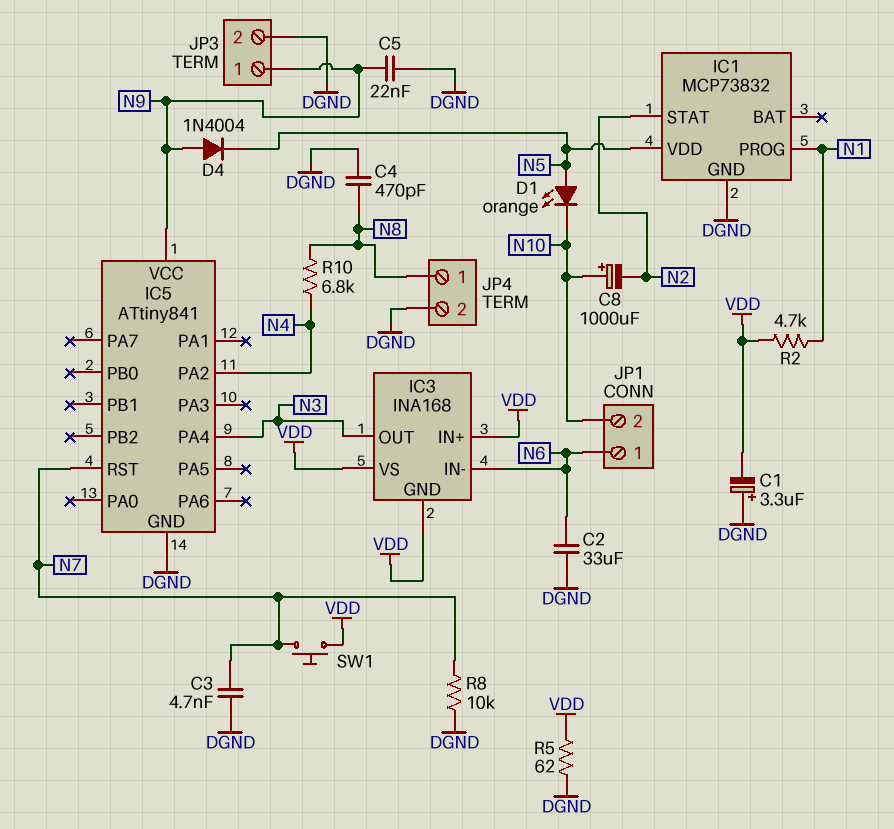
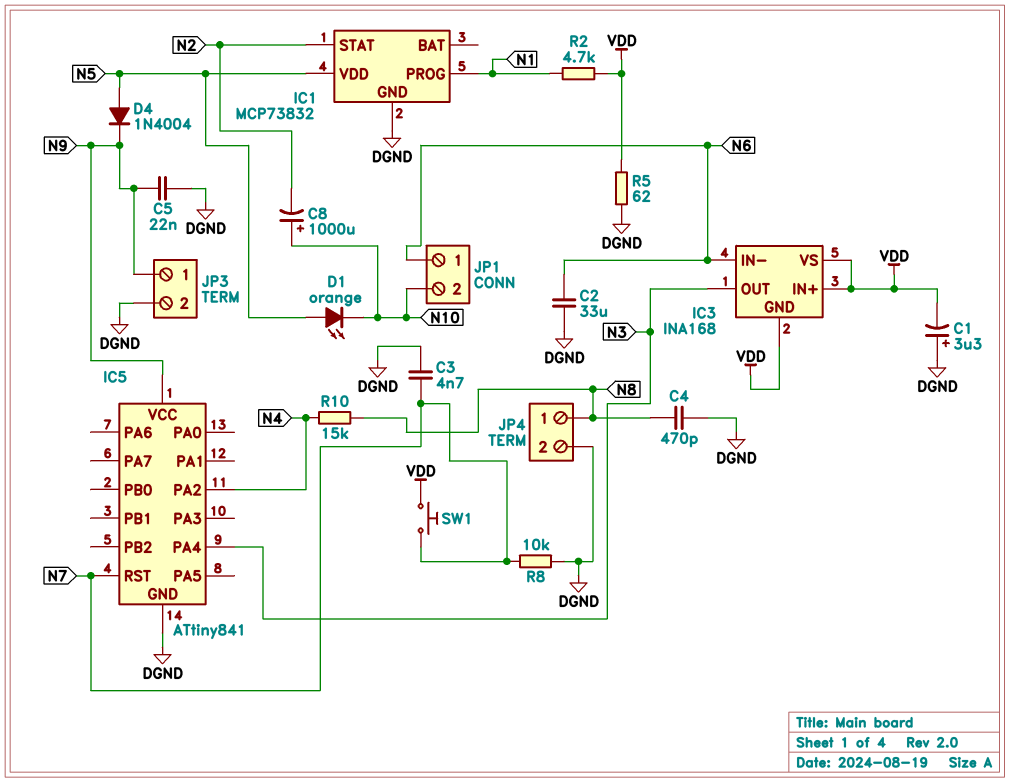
D4: diode 1N4004 (A N9, K N5) -> diode 1N4004 (A N5, K N9)
R10: 6.8k (N4, N8) -> 15k (N4, N8)

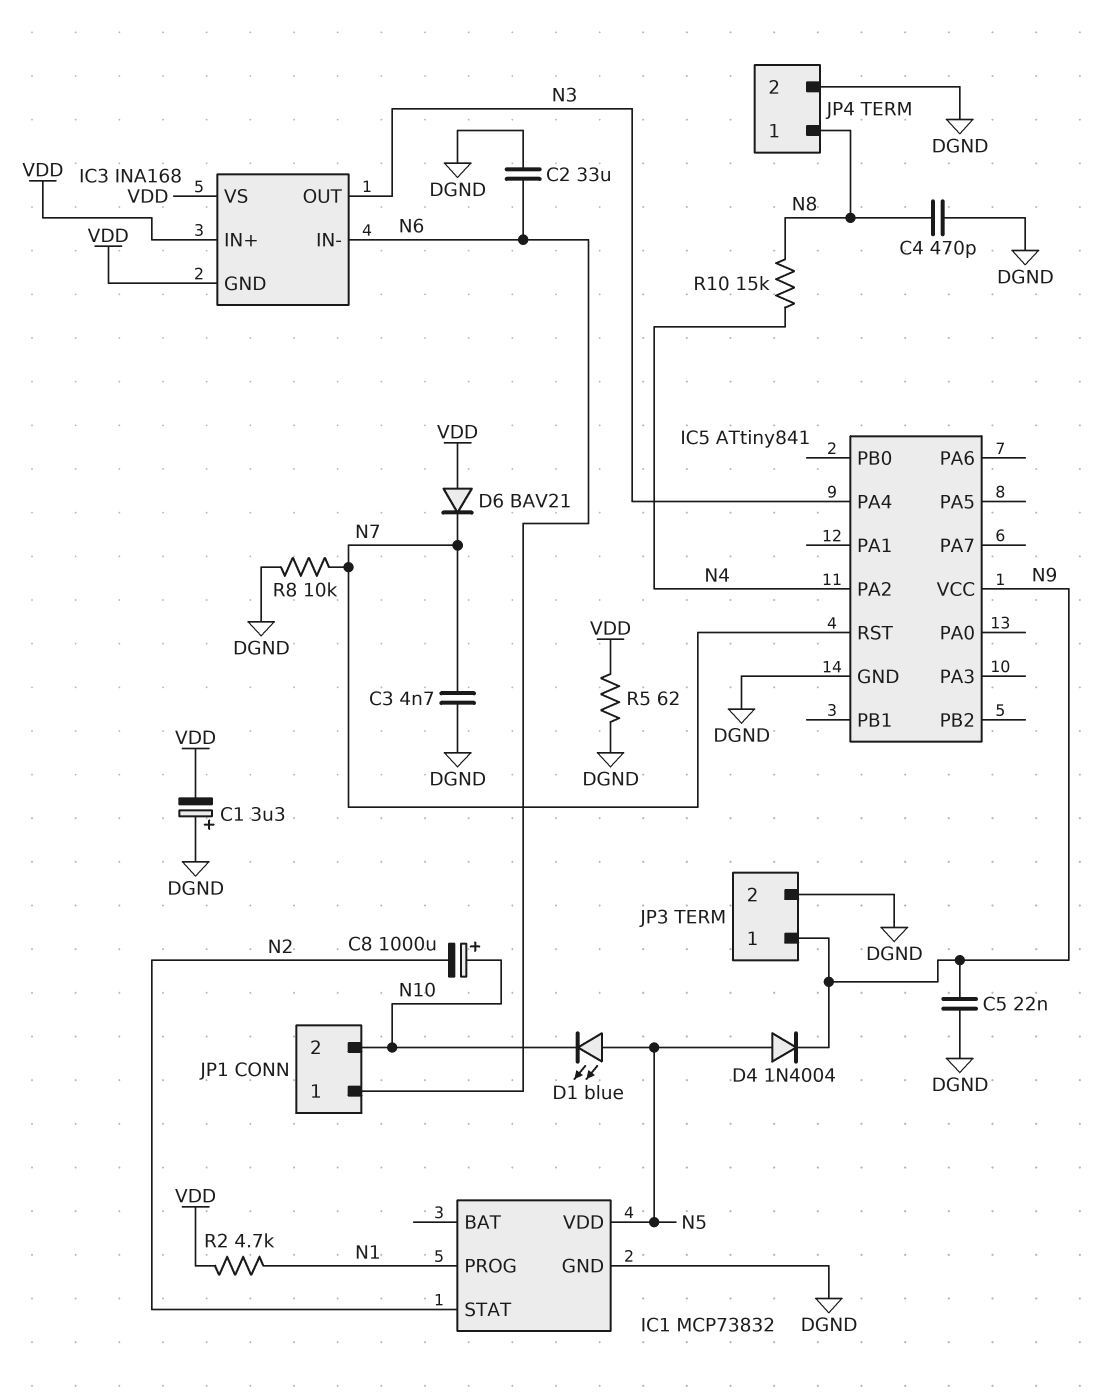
D1: LED orange (A N5, K N10) -> LED blue (A N5, K N10)
D6: none -> diode BAV21 (A VDD, K N7)
SW1: button (N7, VDD) -> none

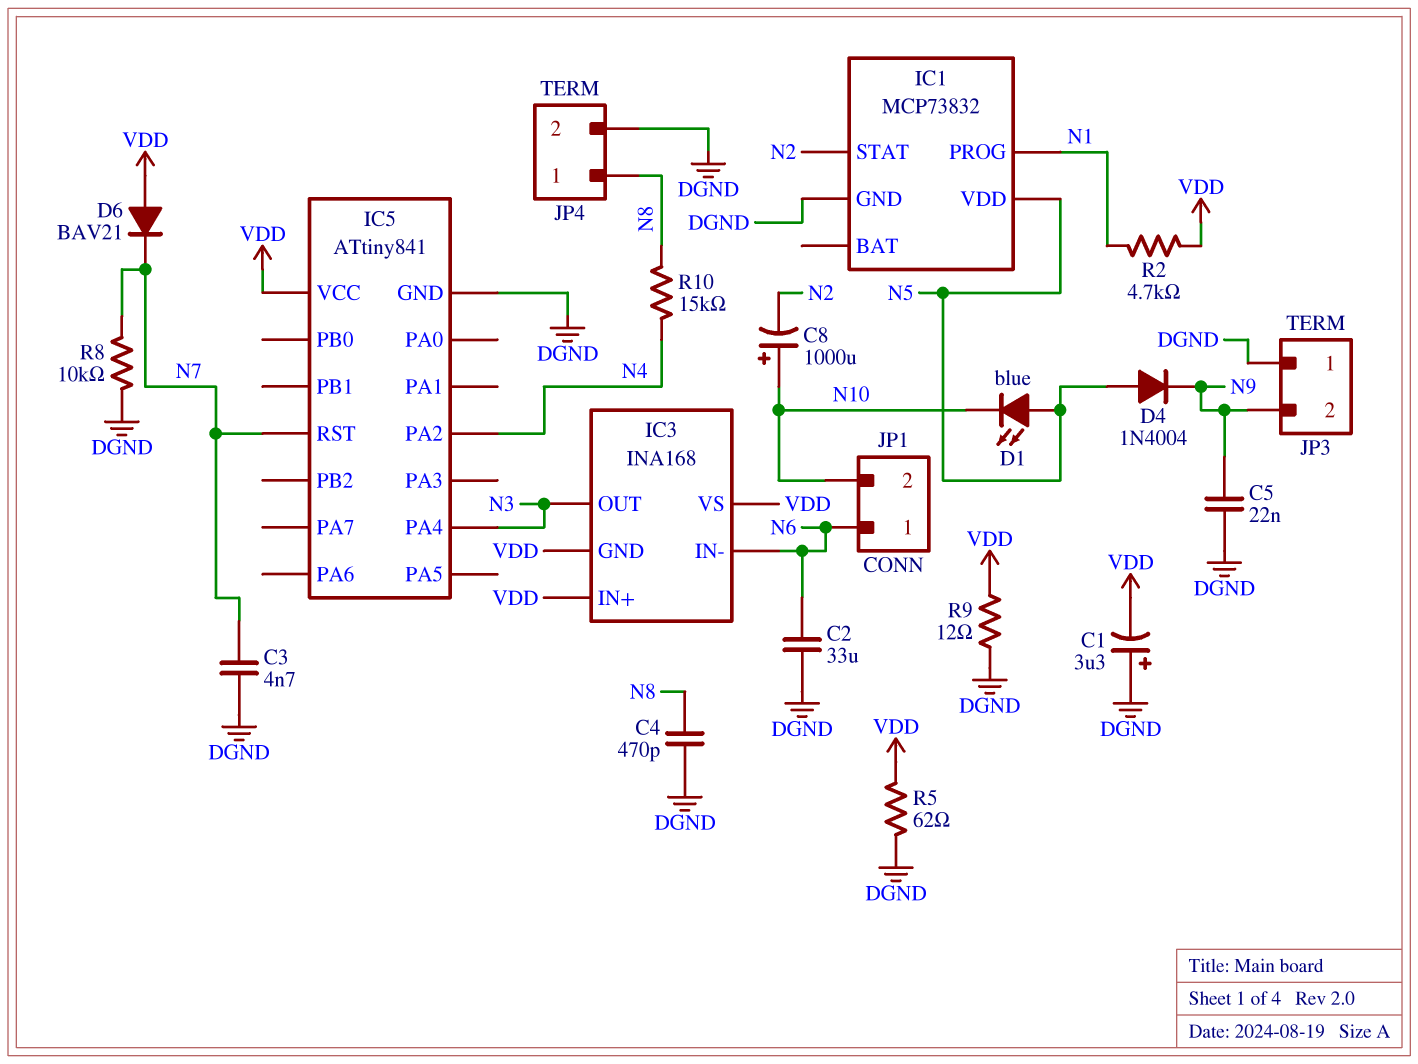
IC5 pin VCC: N9 -> VDD
JP3 pin 1: N9 -> DGND
JP3 pin 2: DGND -> N9
R9: none -> 12 (DGND, VDD)

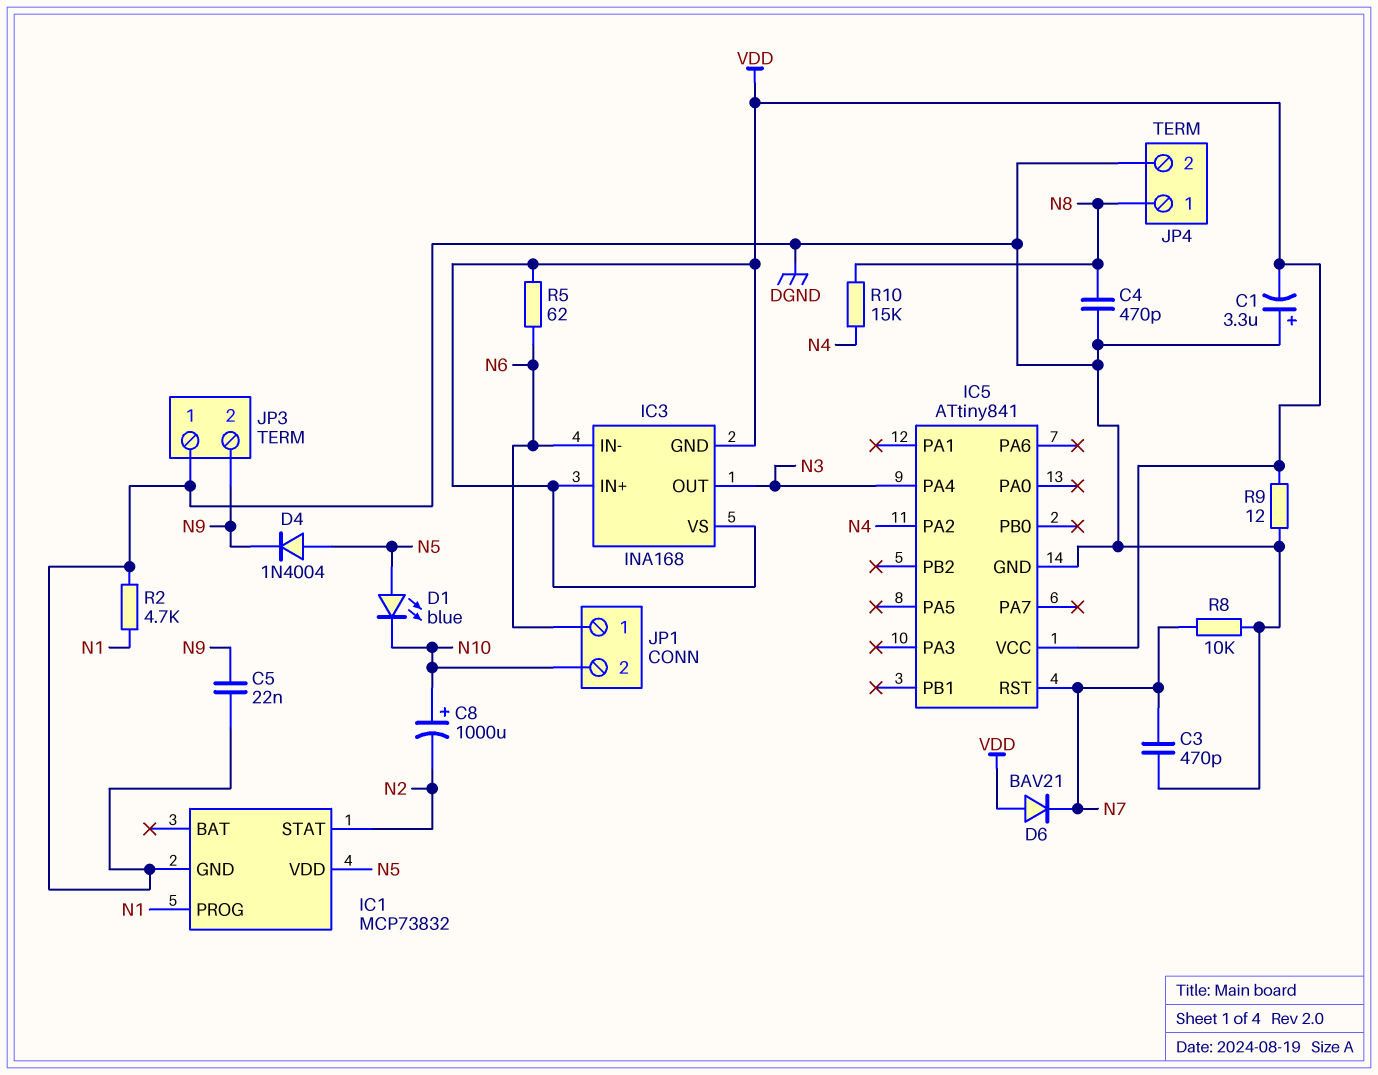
C2: 33uF (DGND, N6) -> none
C3: 4.7nF (DGND, N7) -> 470pF (DGND, N7)
R2: 4.7k (N1, VDD) -> 4.7k (DGND, N1)
R5: 62 (DGND, VDD) -> 62 (N6, VDD)

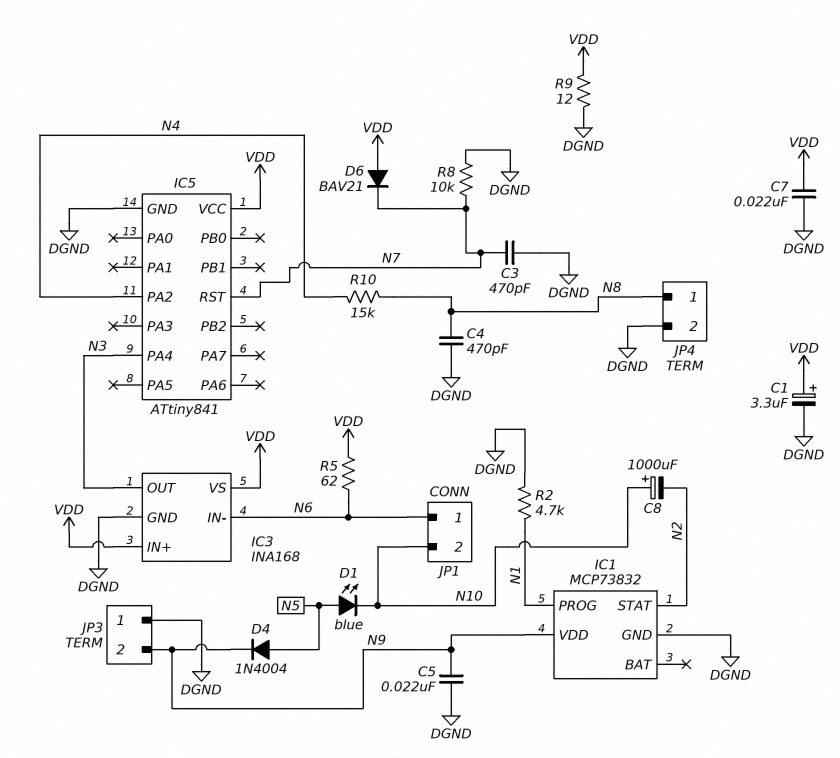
C1: 3.3uF (plus DGND, minus VDD) -> 3.3uF (plus VDD, minus DGND)
C7: none -> 22nF (DGND, VDD)
IC1 pin VDD: N5 -> N9
IC3 pin GND: VDD -> DGND

